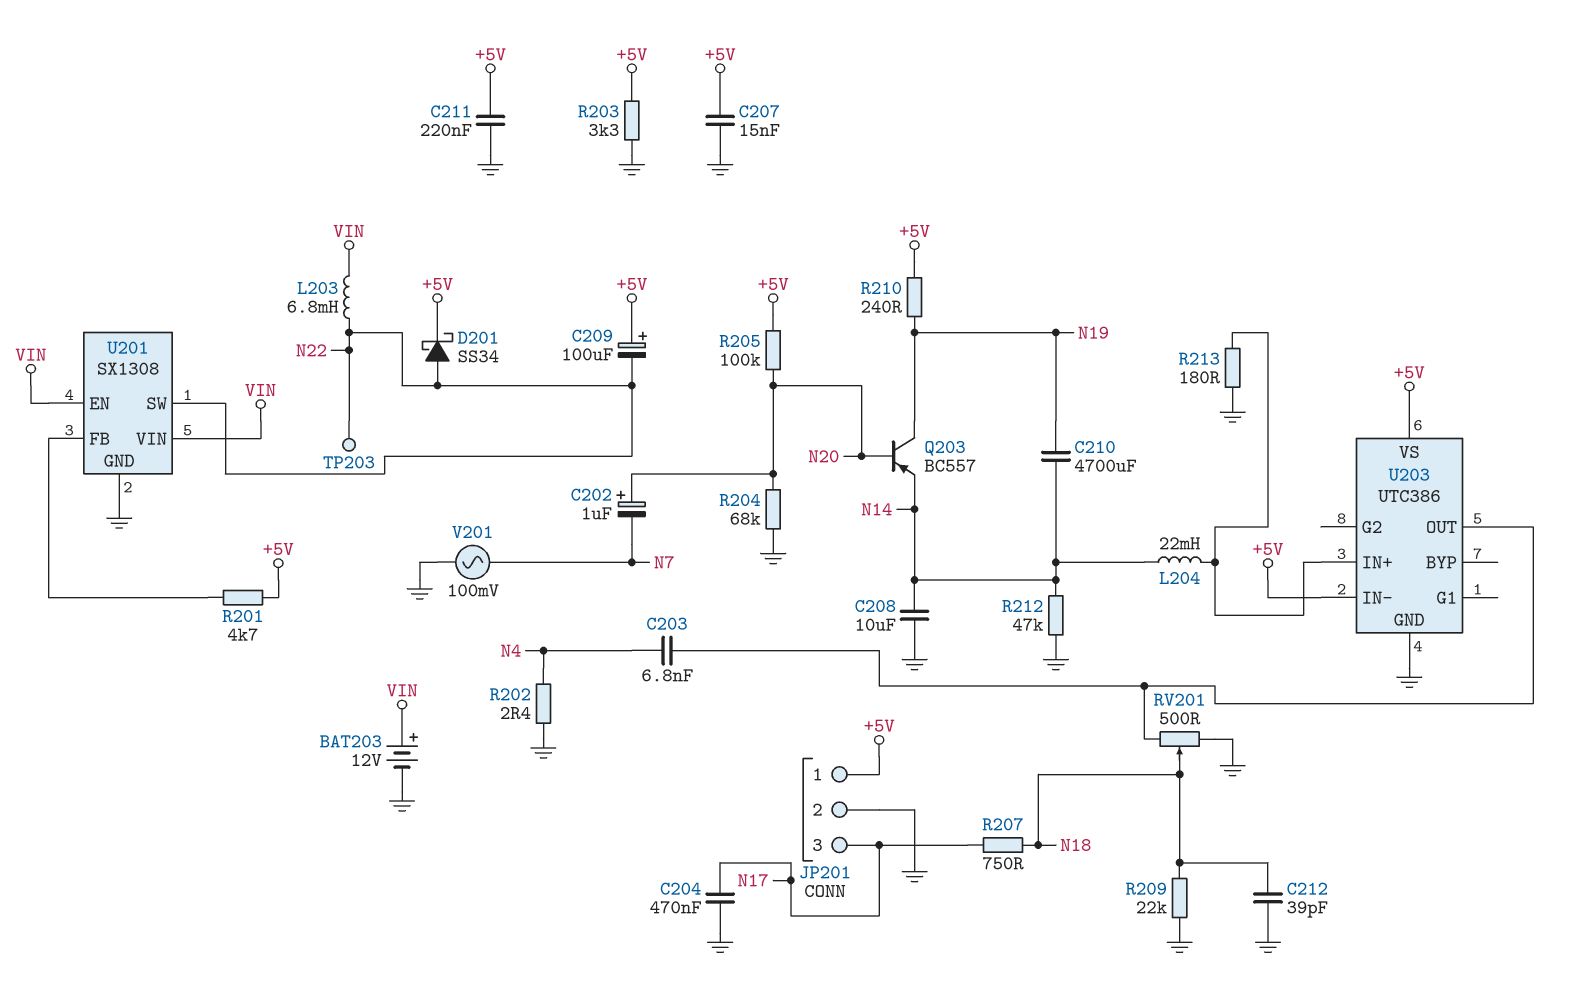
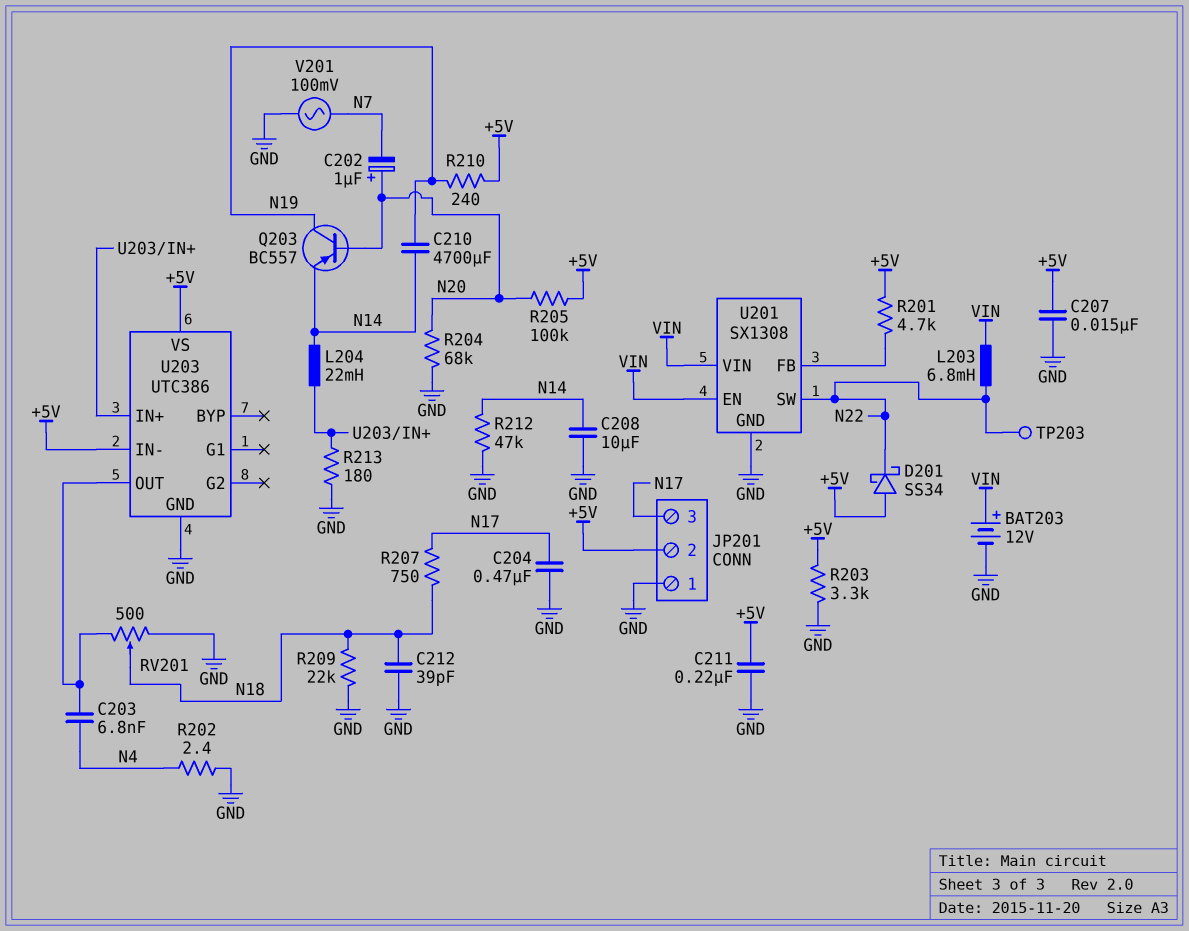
C209: 100uF (plus +5V, minus N22) -> none
D201: schottky SS34 (A N22, K +5V) -> schottky SS34 (A +5V, K N22)
JP201 pin 1: +5V -> GND
JP201 pin 2: GND -> +5V

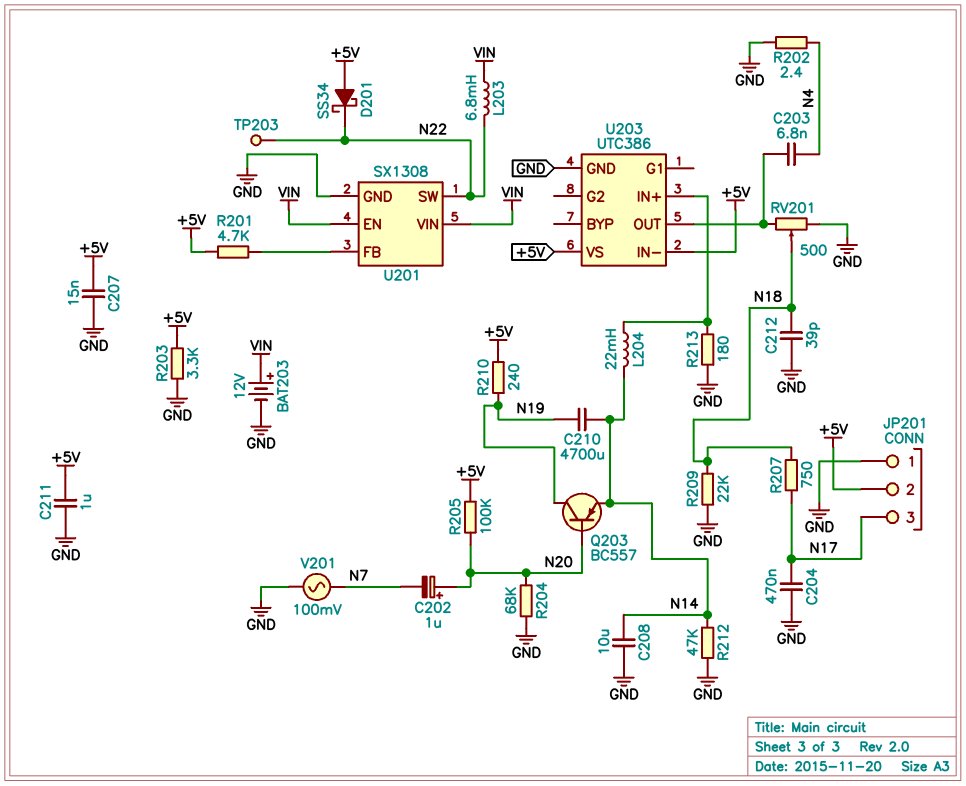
C211: 220nF (+5V, GND) -> 1uF (+5V, GND)

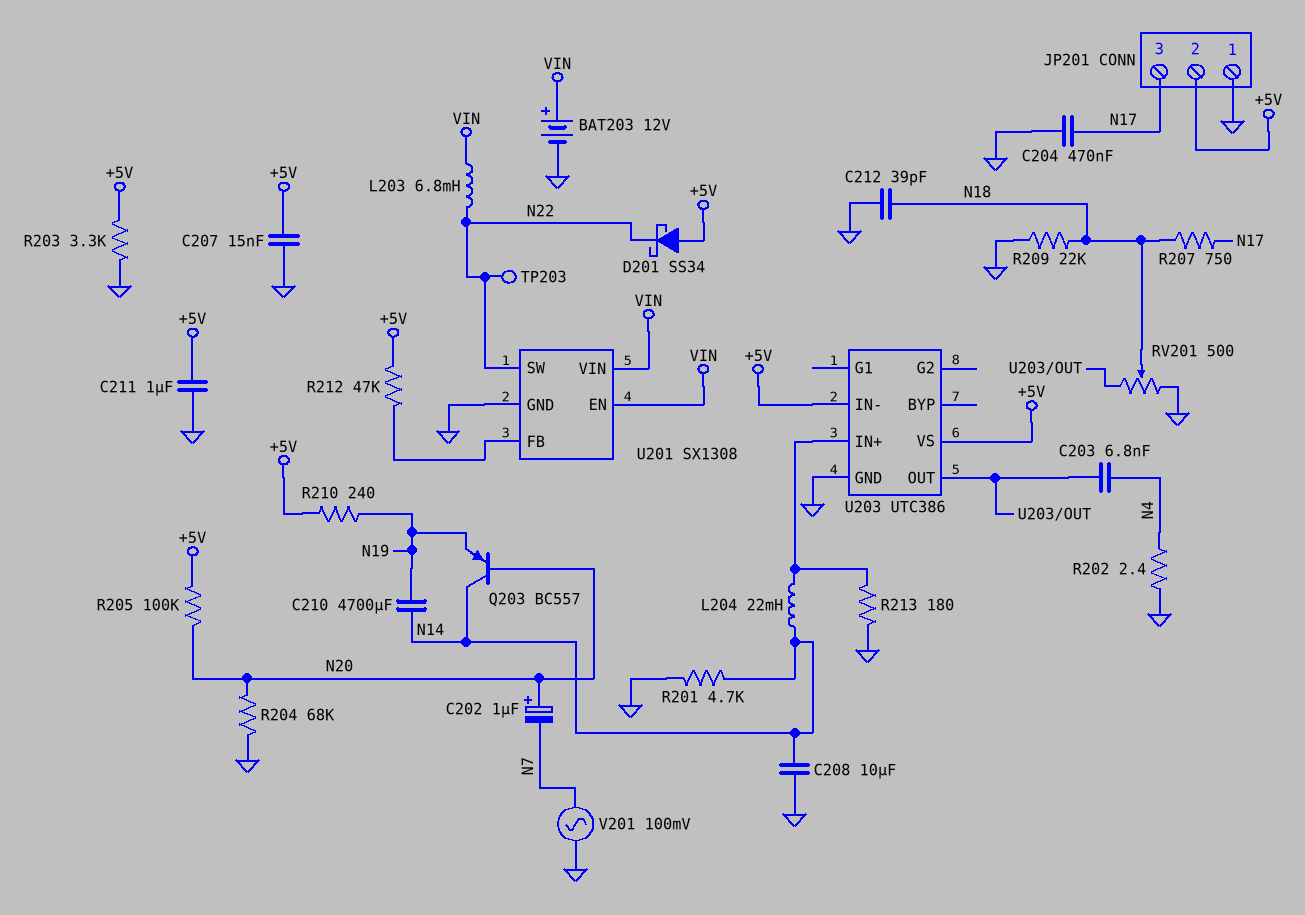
Q203: PNP BC557 (B N20, C N19, E N14) -> PNP BC557 (B N20, C N14, E N19)
R201: 4.7k (+5V, U201/FB) -> 4.7k (GND, N14)
R212: 47k (GND, N14) -> 47k (+5V, U201/FB)

